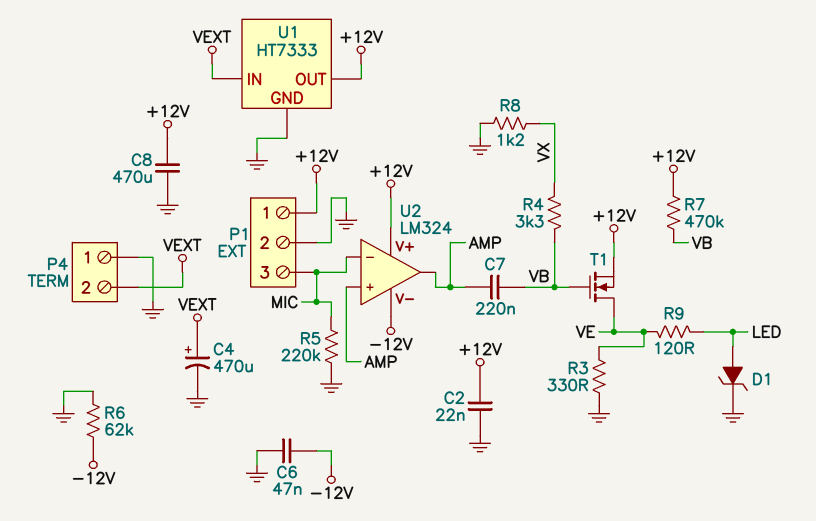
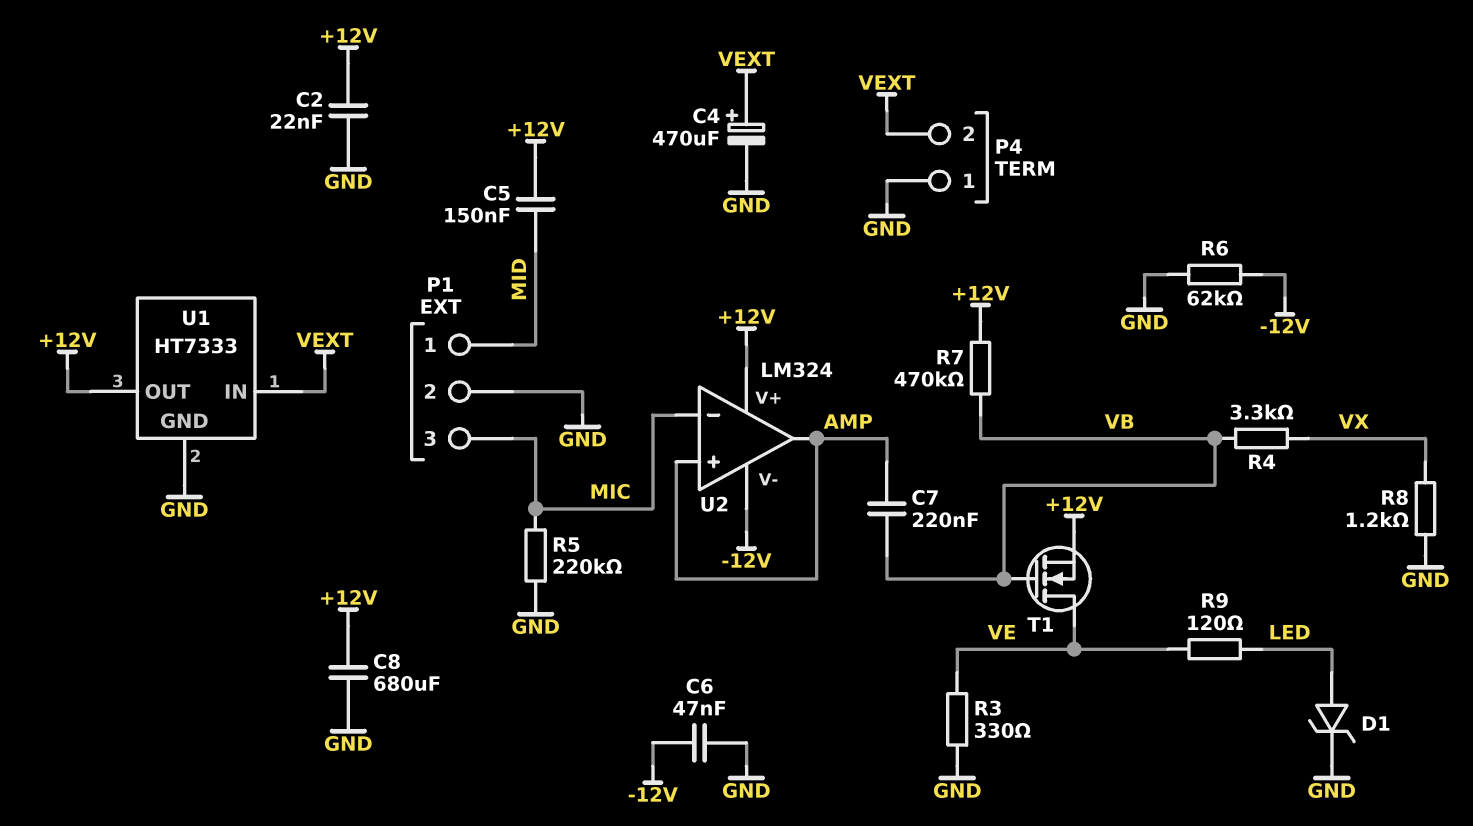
C5: none -> 150nF (+12V, MID)
C8: 470uF (+12V, GND) -> 680uF (+12V, GND)
P1 pin 1: +12V -> MID

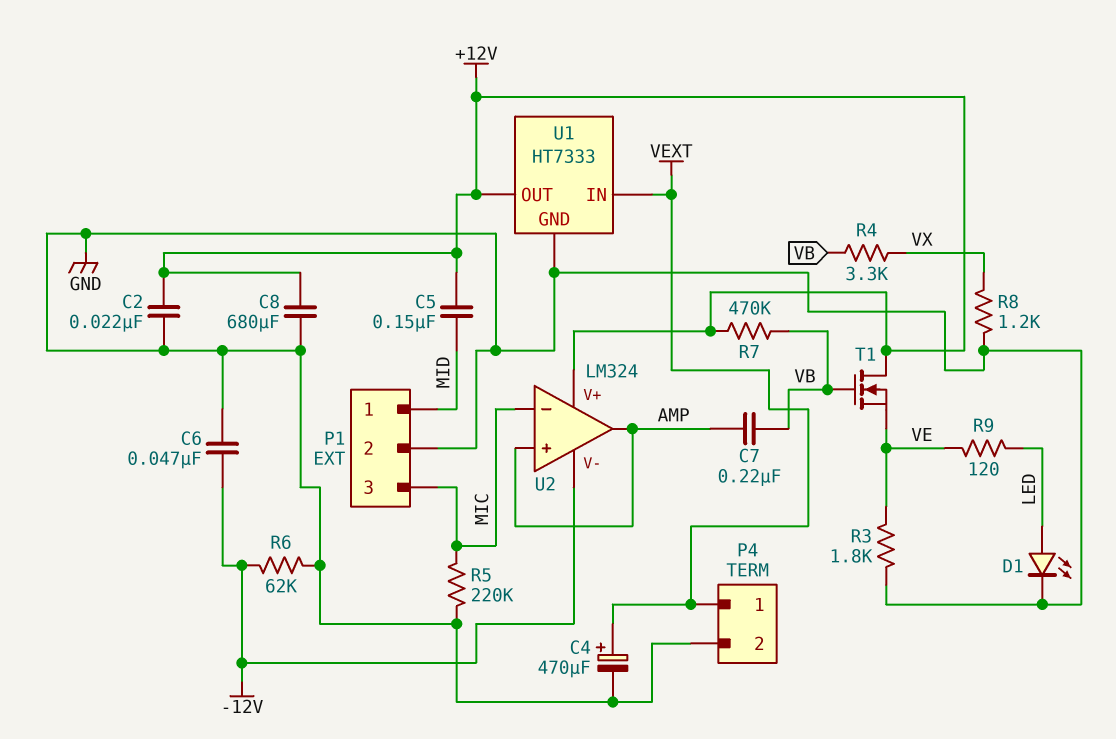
D1: zener (A LED, K GND) -> LED (A LED, K GND)
P4 pin 1: GND -> VEXT
P4 pin 2: VEXT -> GND
R3: 330 (GND, VE) -> 1.8k (GND, VE)
T1: NMOS (G VB, D VE, S +12V) -> NMOS (G VB, D +12V, S VE)

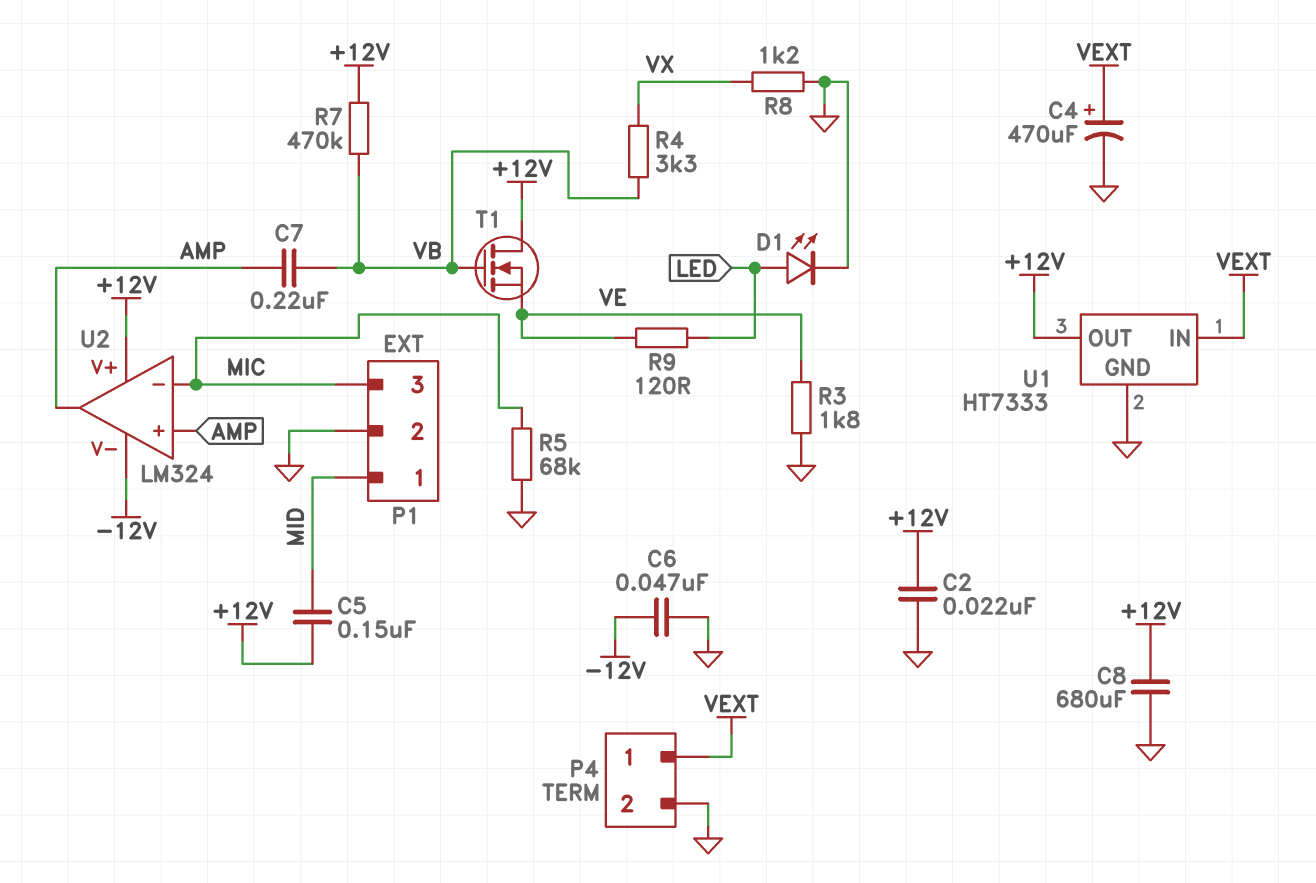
R5: 220k (GND, MIC) -> 68k (GND, MIC)
R6: 62k (-12V, GND) -> none

